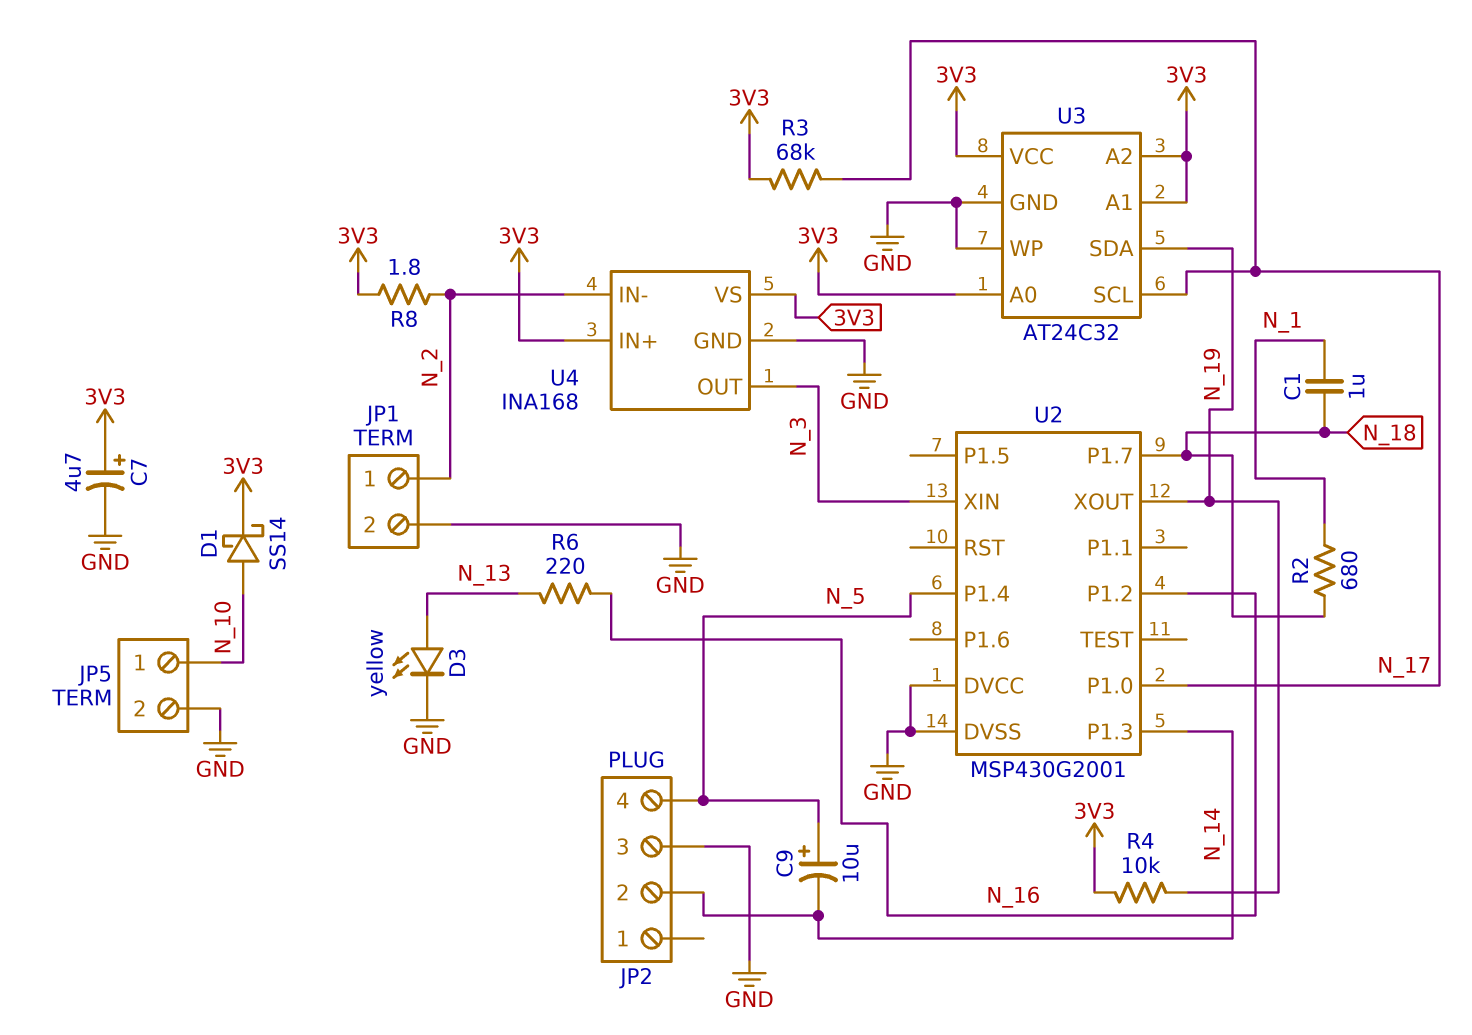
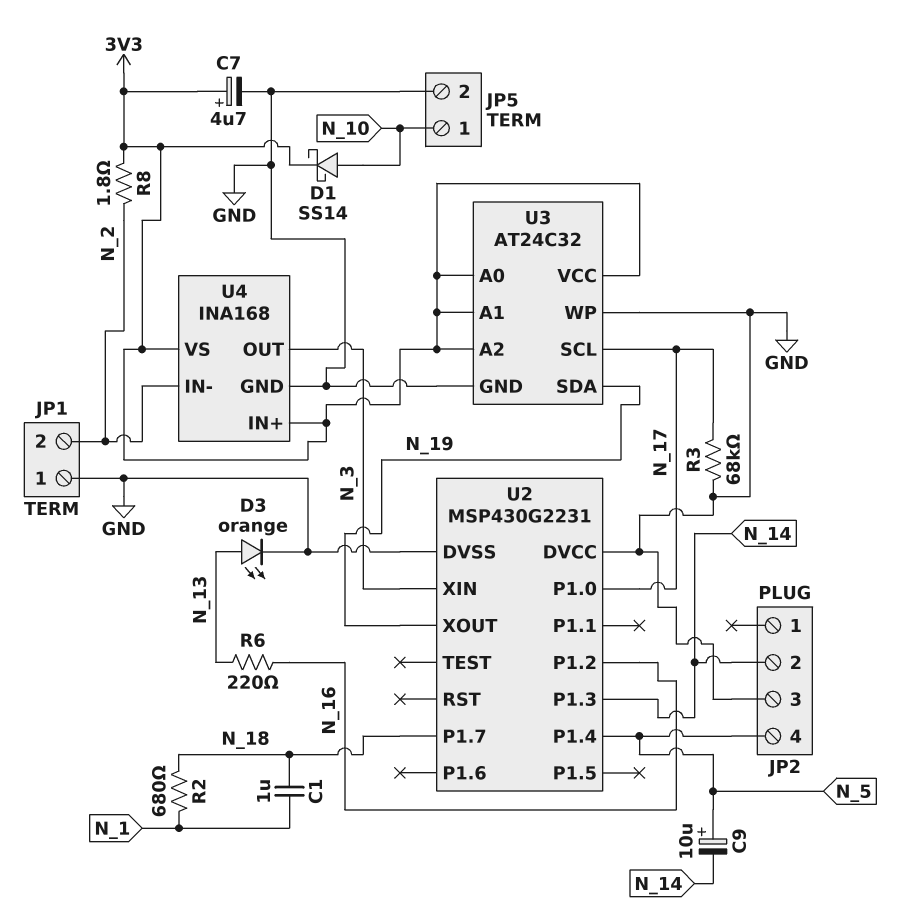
D3: LED yellow (A N_13, K GND) -> LED orange (A N_13, K GND)
JP1 pin 1: N_2 -> GND
JP1 pin 2: GND -> N_2
R3: 68k (3V3, N_17) -> 68k (GND, N_17)
R4: 10k (3V3, N_19) -> none
U2: MSP430G2001 -> MSP430G2231

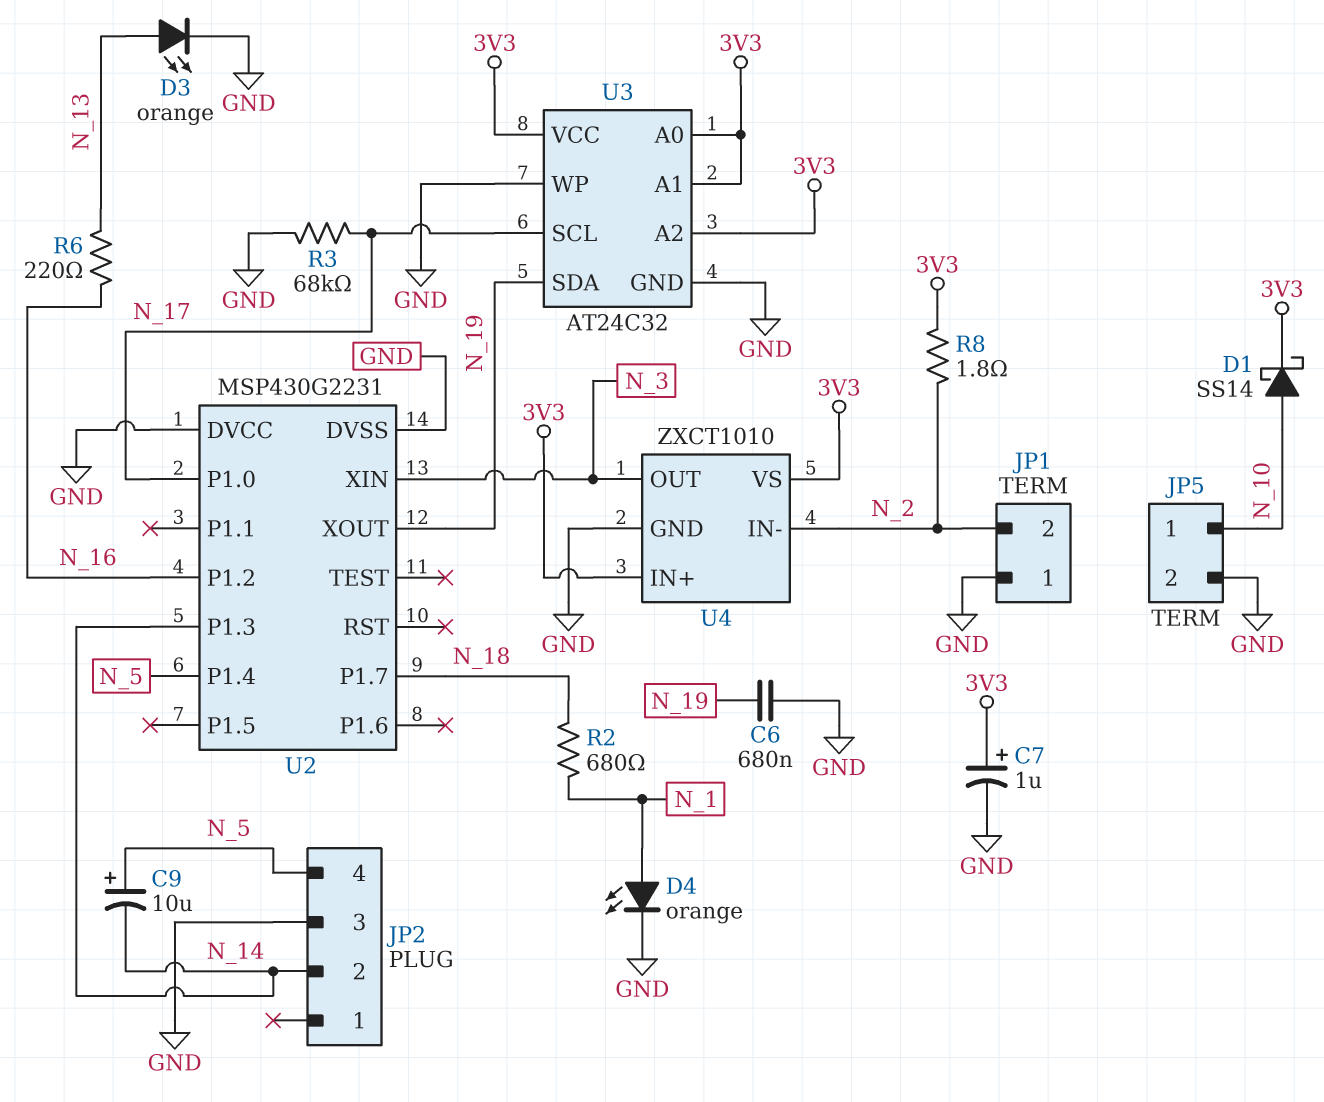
C1: 1uF (N_1, N_18) -> none
C6: none -> 680nF (GND, N_19)
C7: 4.7uF (plus 3V3, minus GND) -> 1uF (plus 3V3, minus GND)
D4: none -> LED orange (A N_1, K GND)
U4: INA168 -> ZXCT1010

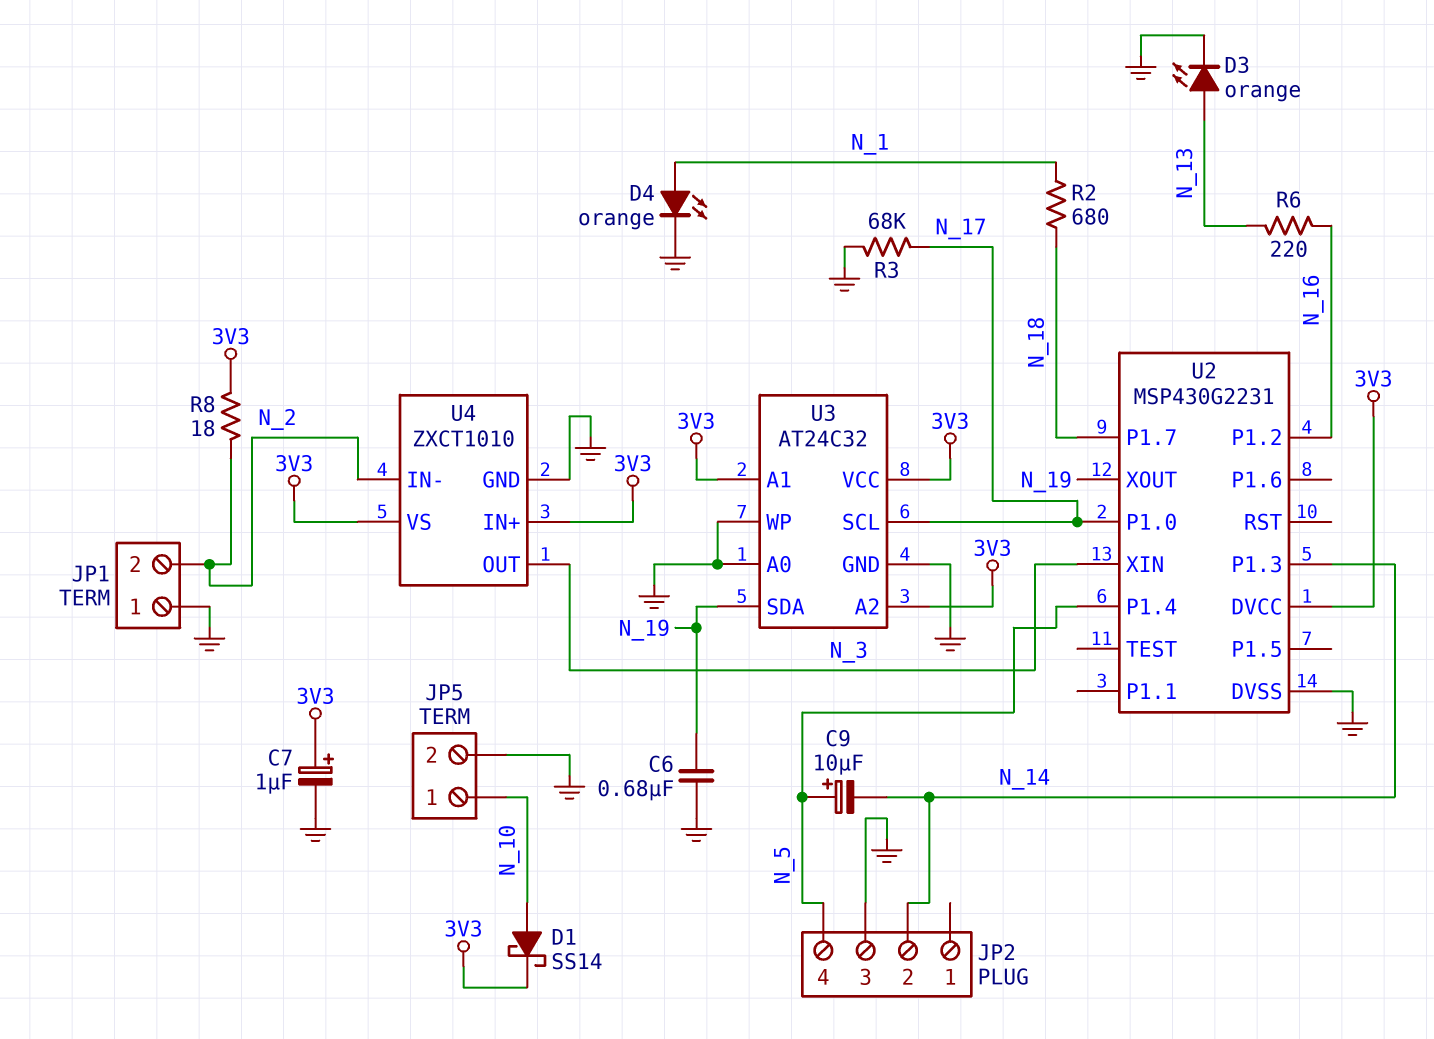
R8: 1.8 (3V3, N_2) -> 18 (3V3, N_2)
U2 pin DVCC: GND -> 3V3
U3 pin A0: 3V3 -> GND

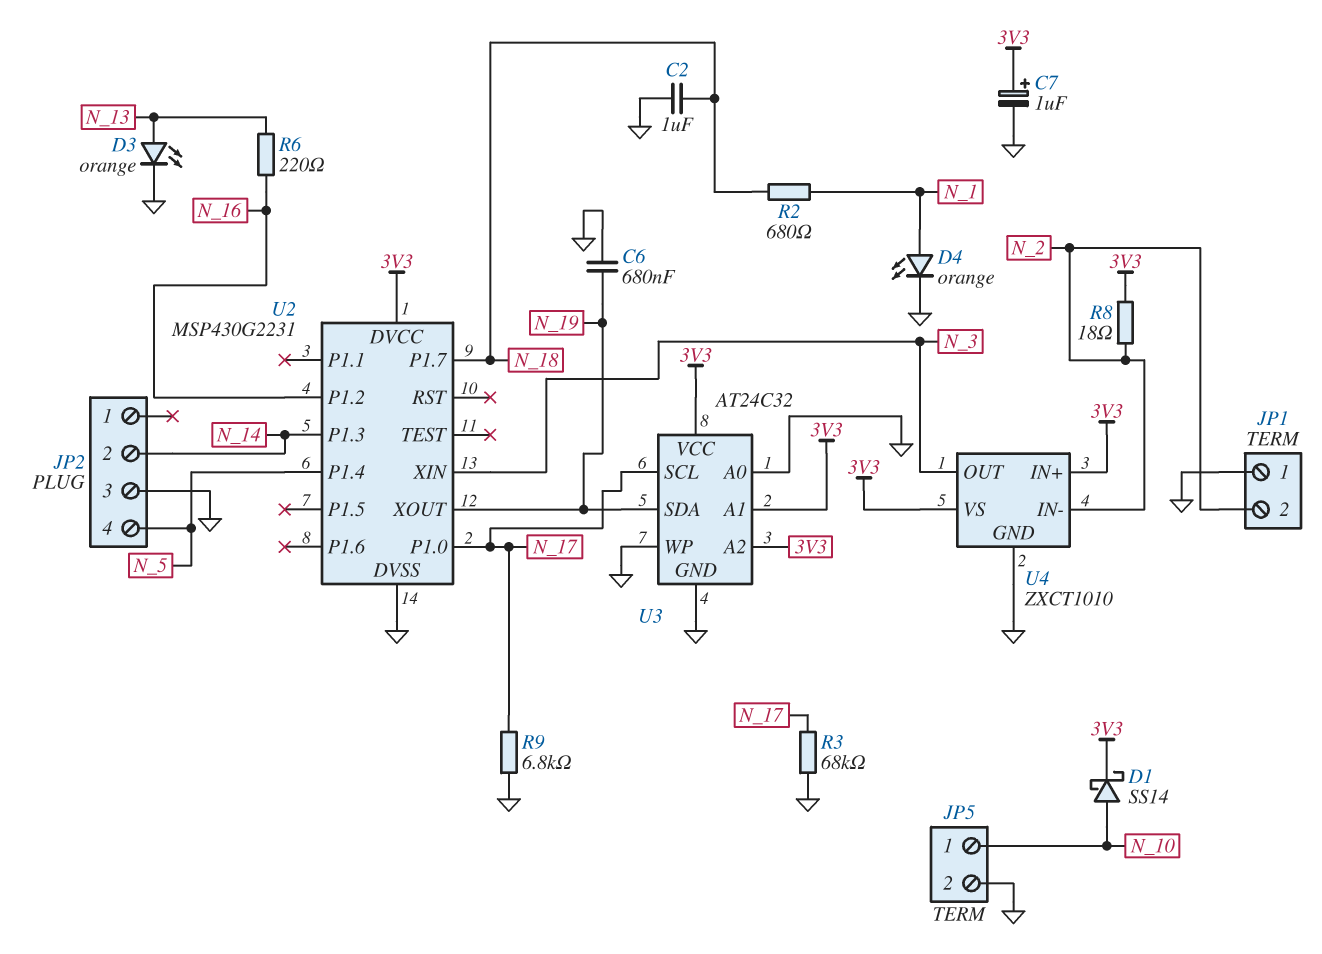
C2: none -> 1uF (GND, N_18)
C9: 10uF (plus N_5, minus N_14) -> none
R9: none -> 6.8k (GND, N_17)

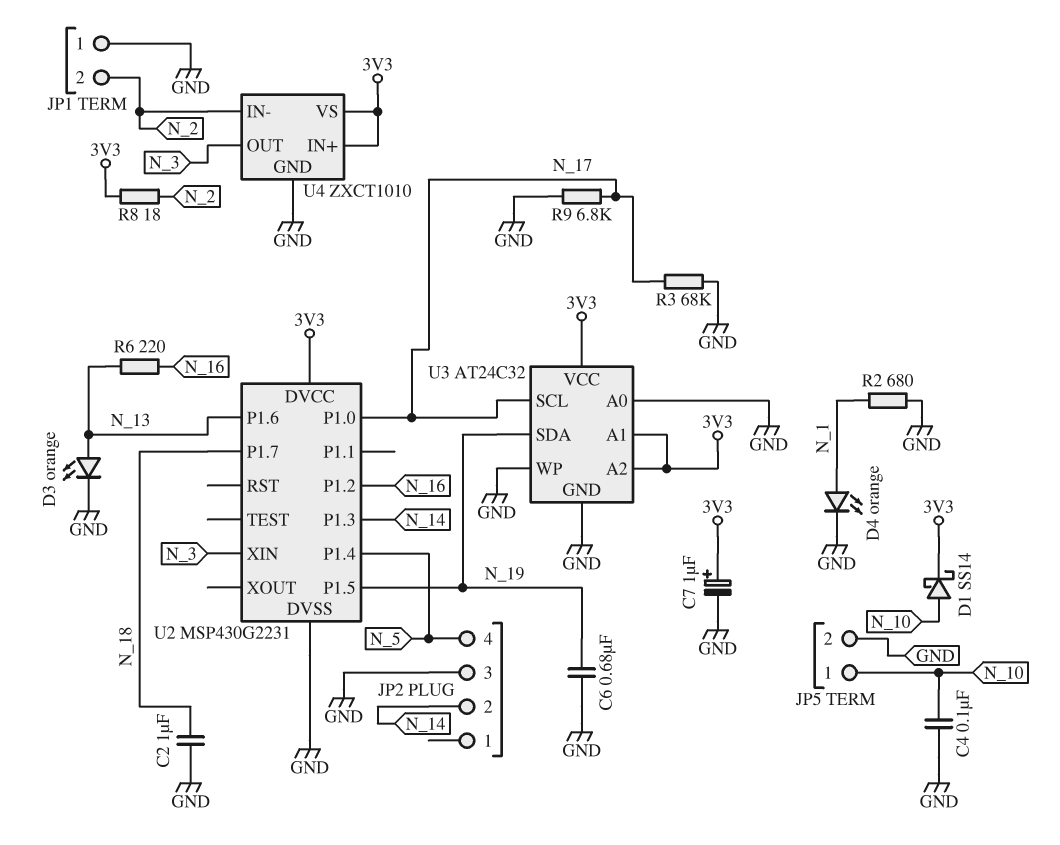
C4: none -> 100nF (GND, N_10)
R2: 680 (N_1, N_18) -> 680 (GND, N_1)
U2 pin P1.5: none -> N_19
U2 pin P1.6: none -> N_13
U2 pin XOUT: N_19 -> none

